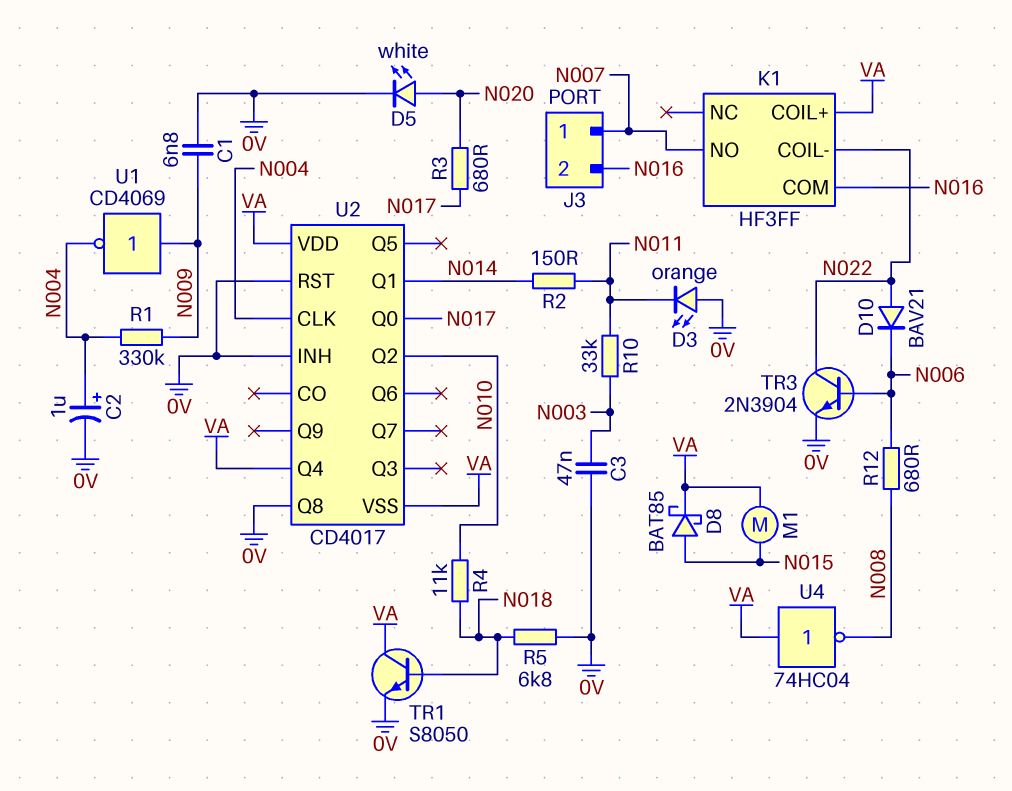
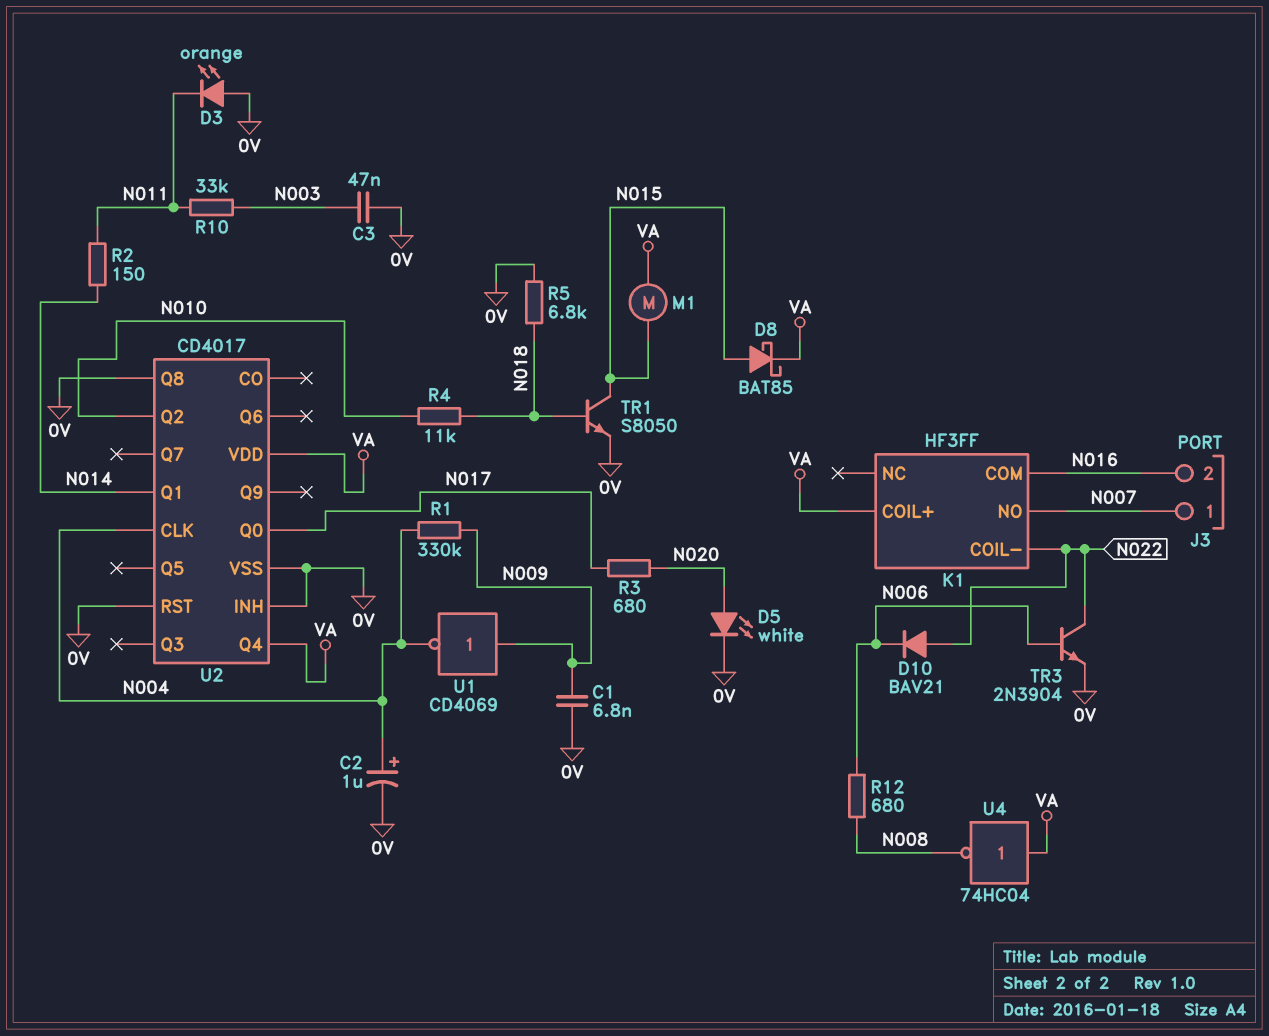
TR1: NPN S8050 (B N018, C VA, E 0V) -> NPN S8050 (B N018, C N015, E 0V)
U2 pin VSS: VA -> 0V

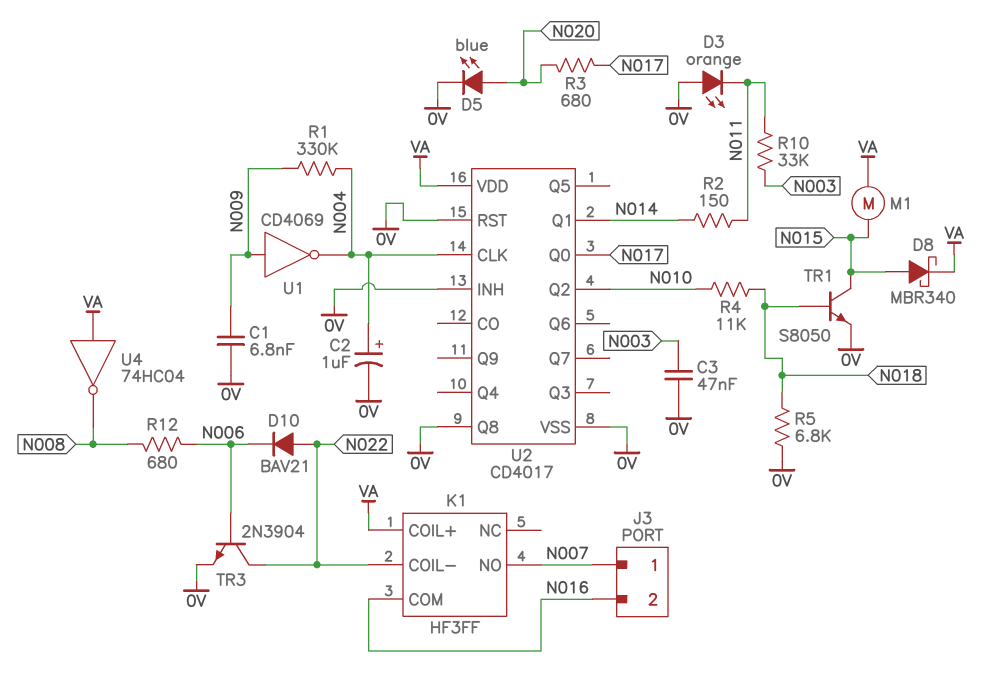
D5: LED white (A N020, K 0V) -> LED blue (A N020, K 0V)
D8: schottky BAT85 (A N015, K VA) -> schottky MBR340 (A N015, K VA)
U2 pin Q4: VA -> none

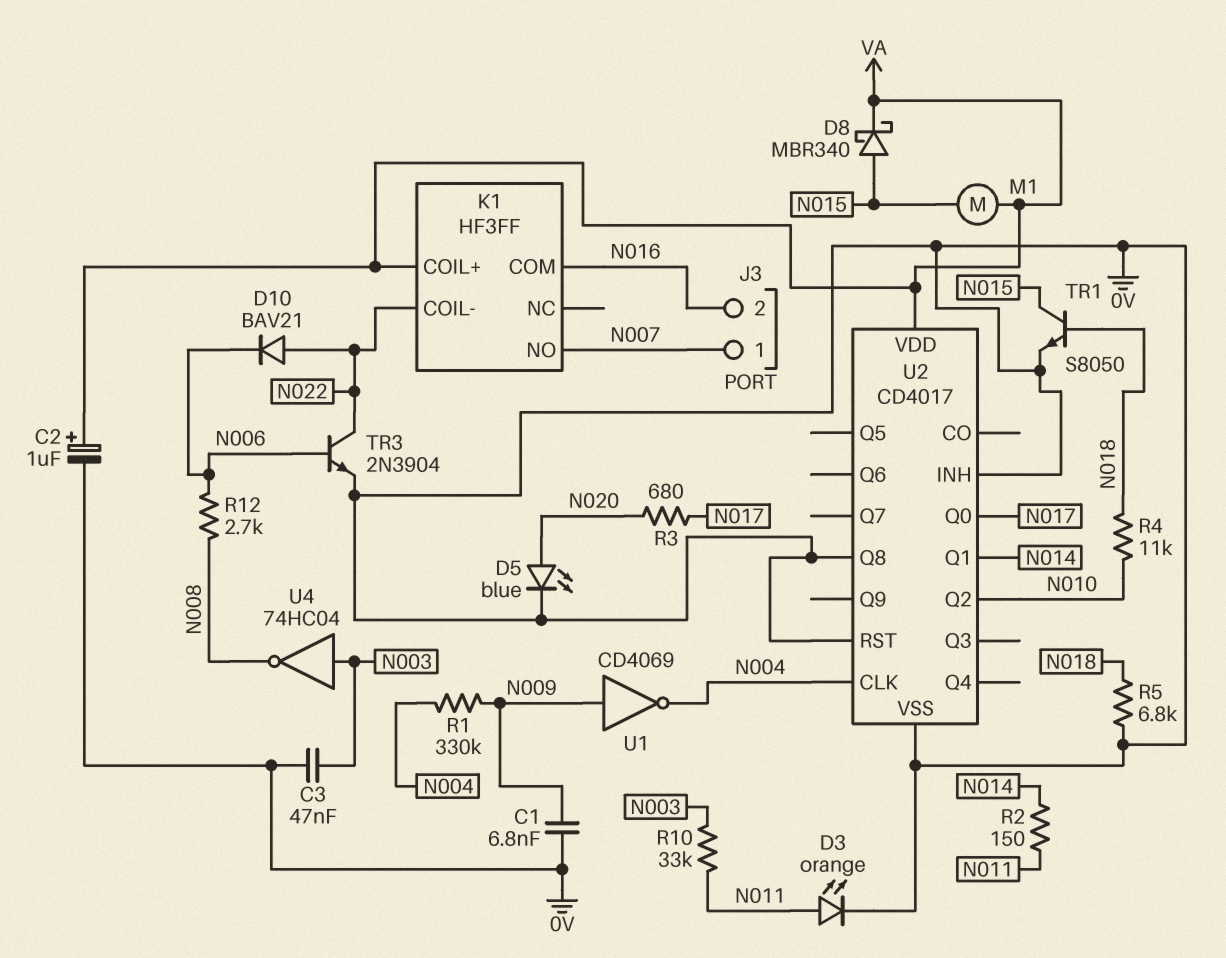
C2: 1uF (plus N004, minus 0V) -> 1uF (plus VA, minus 0V)
D3: LED orange (A 0V, K N011) -> LED orange (A N011, K 0V)
R12: 680 (N006, N008) -> 2.7k (N006, N008)
U4: NOT 74HC04 (in VA, out N008) -> NOT 74HC04 (in N003, out N008)

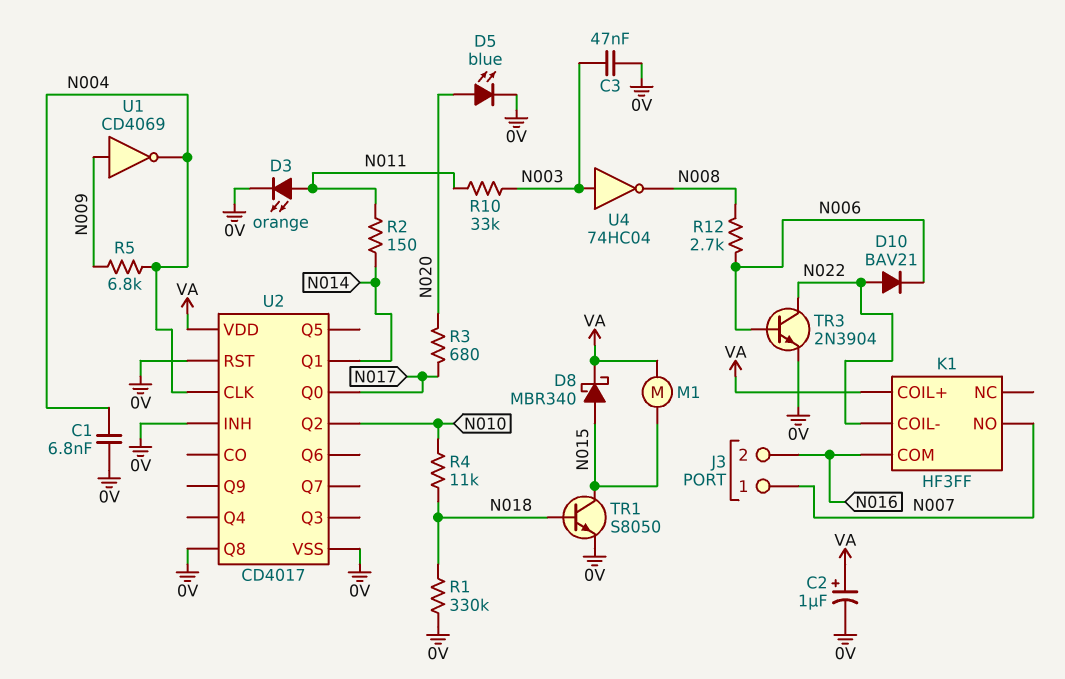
C1: 6.8nF (0V, N009) -> 6.8nF (0V, N004)
R1: 330k (N004, N009) -> 330k (0V, N018)
R5: 6.8k (0V, N018) -> 6.8k (N004, N009)

